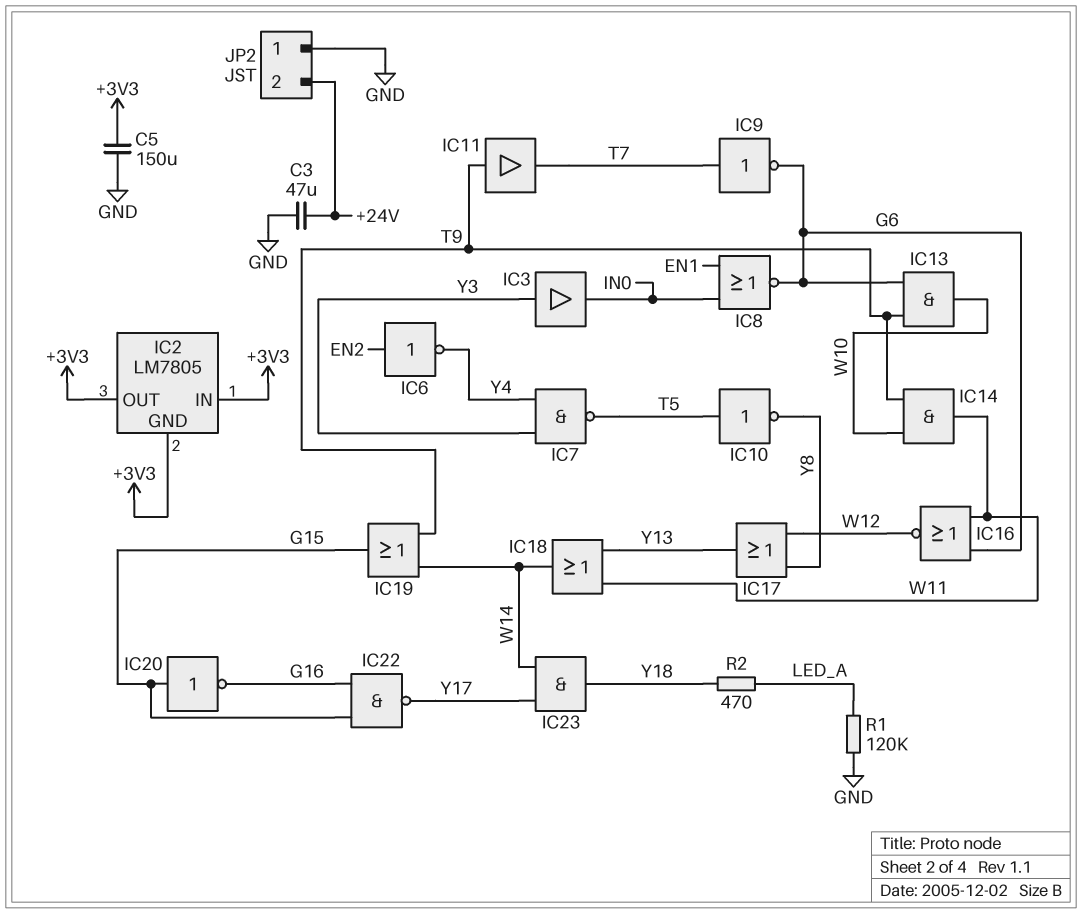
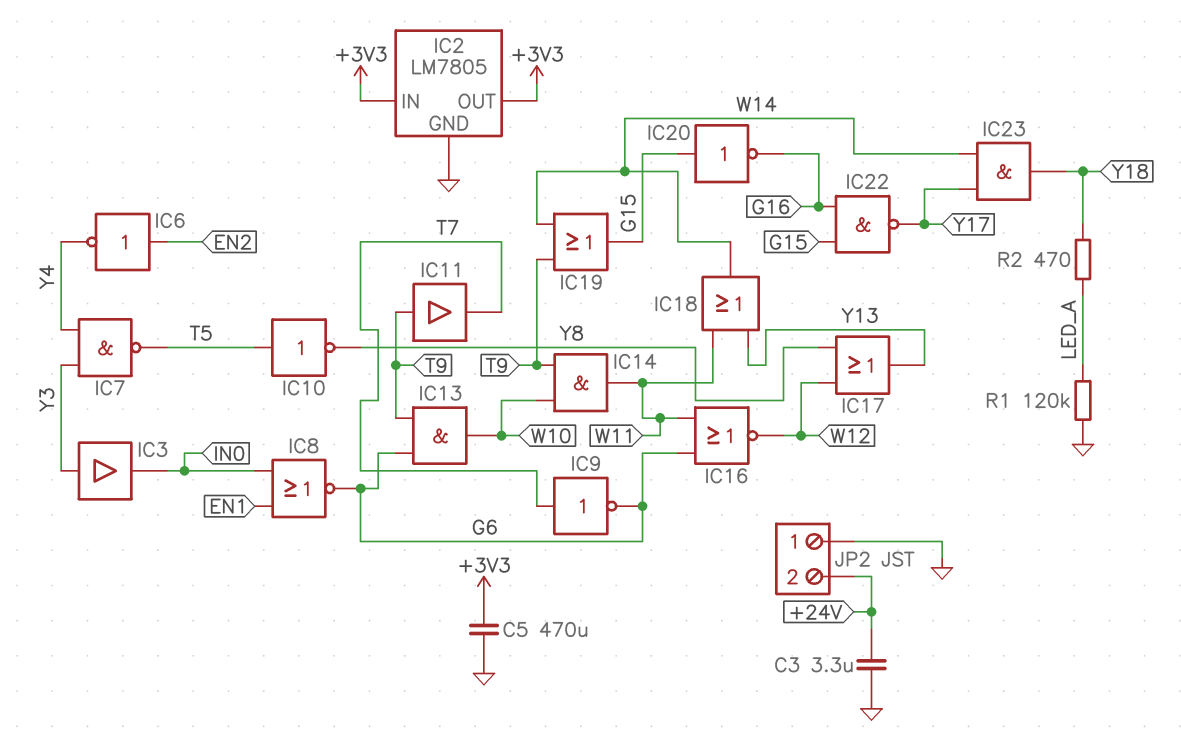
C3: 47uF (+24V, GND) -> 3.3uF (+24V, GND)
C5: 150uF (+3V3, GND) -> 470uF (+3V3, GND)
IC2 pin GND: +3V3 -> GND

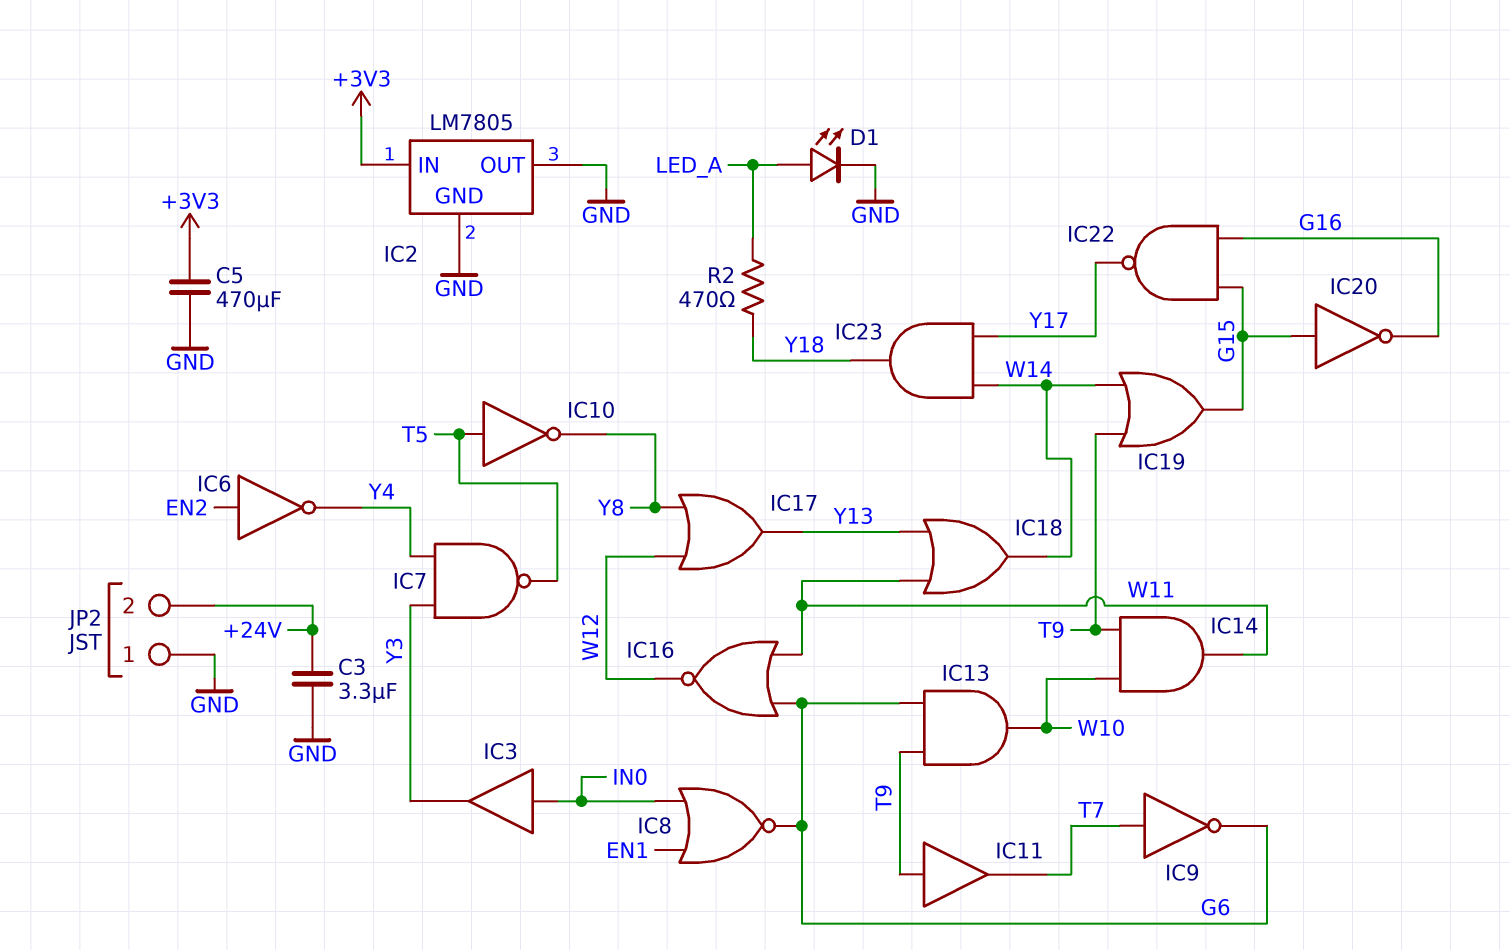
D1: none -> LED (A LED_A, K GND)
IC2 pin OUT: +3V3 -> GND
IC3: buffer (in Y3, out IN0) -> buffer (in IN0, out Y3)
R1: 120k (GND, LED_A) -> none

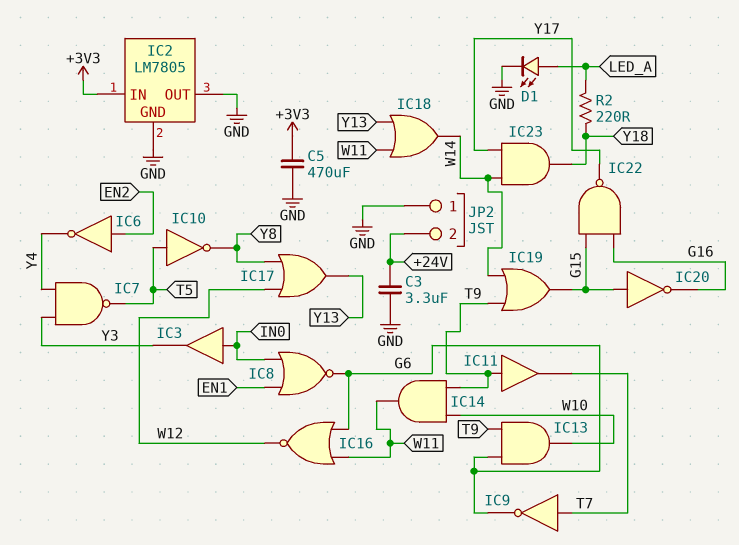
R2: 470 (LED_A, Y18) -> 220 (LED_A, Y18)

